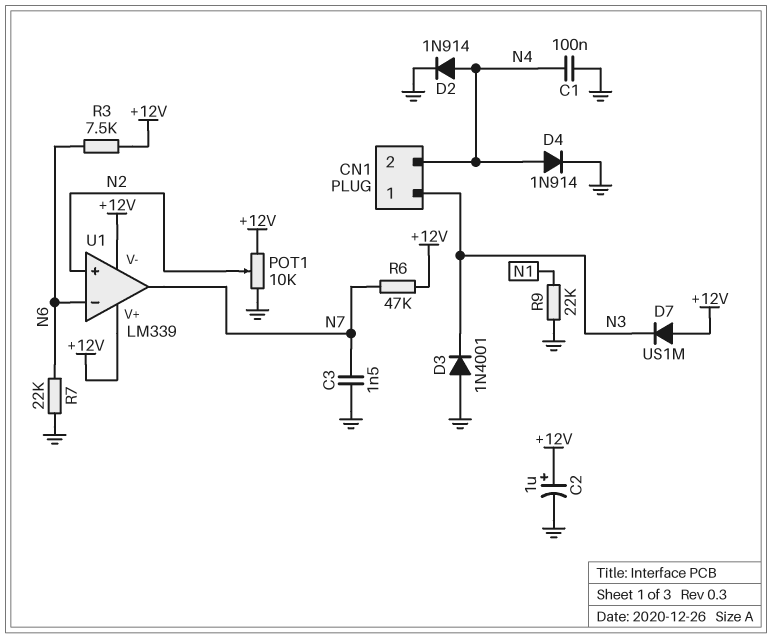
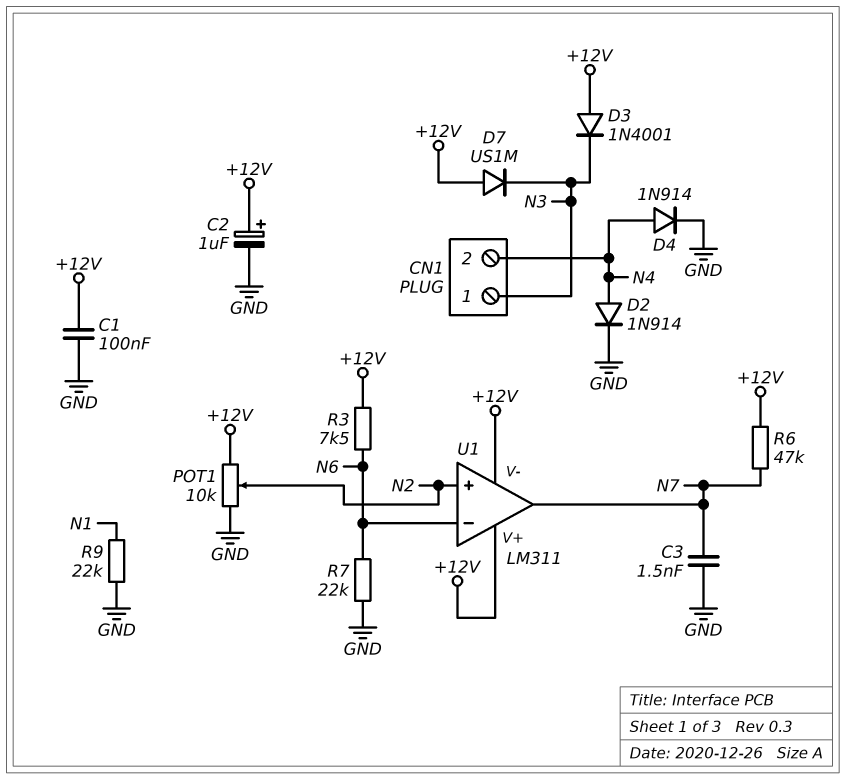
C1: 100nF (GND, N4) -> 100nF (+12V, GND)
D3: diode 1N4001 (A GND, K N3) -> diode 1N4001 (A +12V, K N3)
U1: LM339 -> LM311

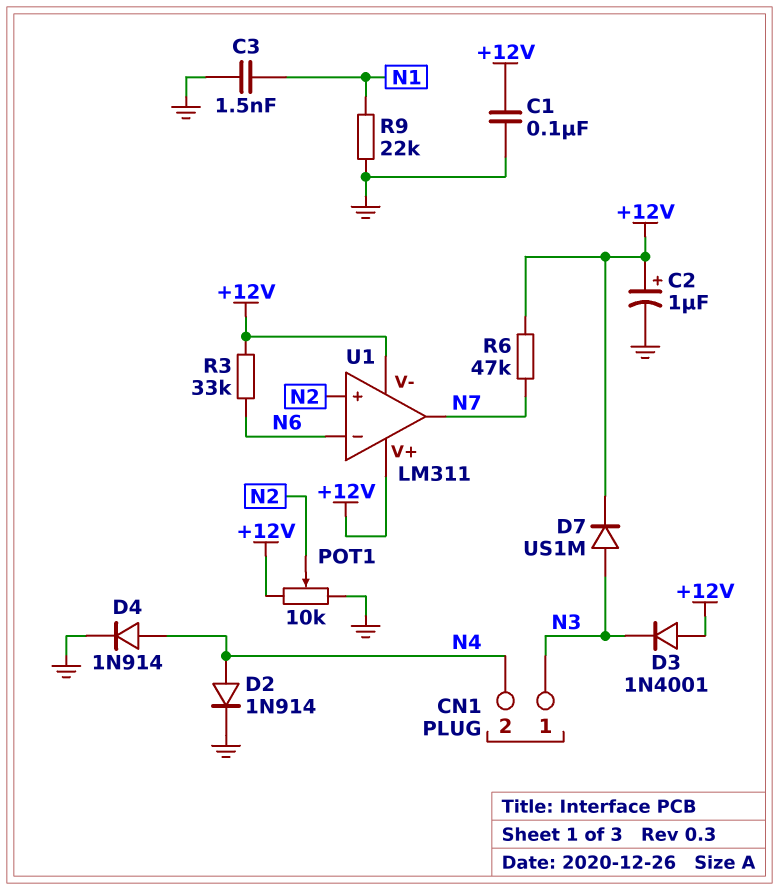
C3: 1.5nF (GND, N7) -> 1.5nF (GND, N1)
D7: diode US1M (A +12V, K N3) -> diode US1M (A N3, K +12V)
R3: 7.5k (+12V, N6) -> 33k (+12V, N6)
R7: 22k (GND, N6) -> none

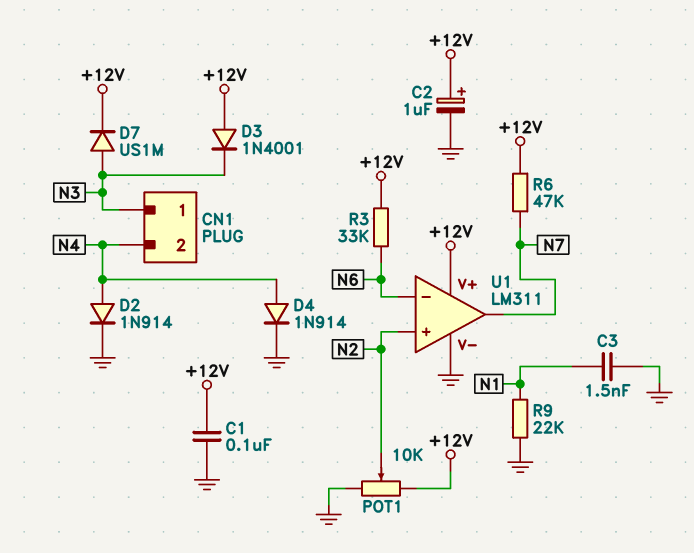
U1 pin V-: +12V -> GND

